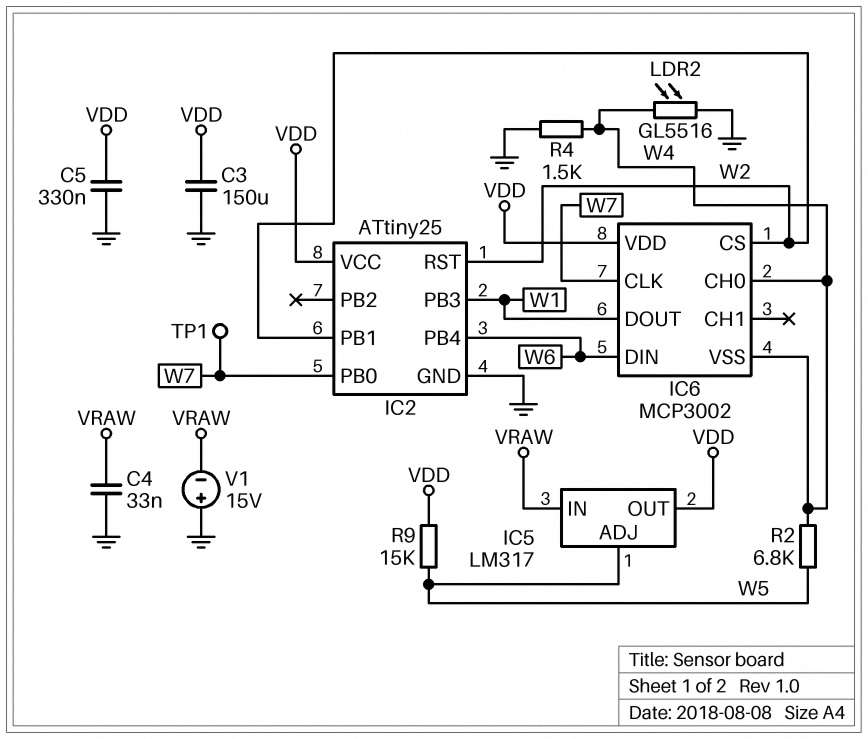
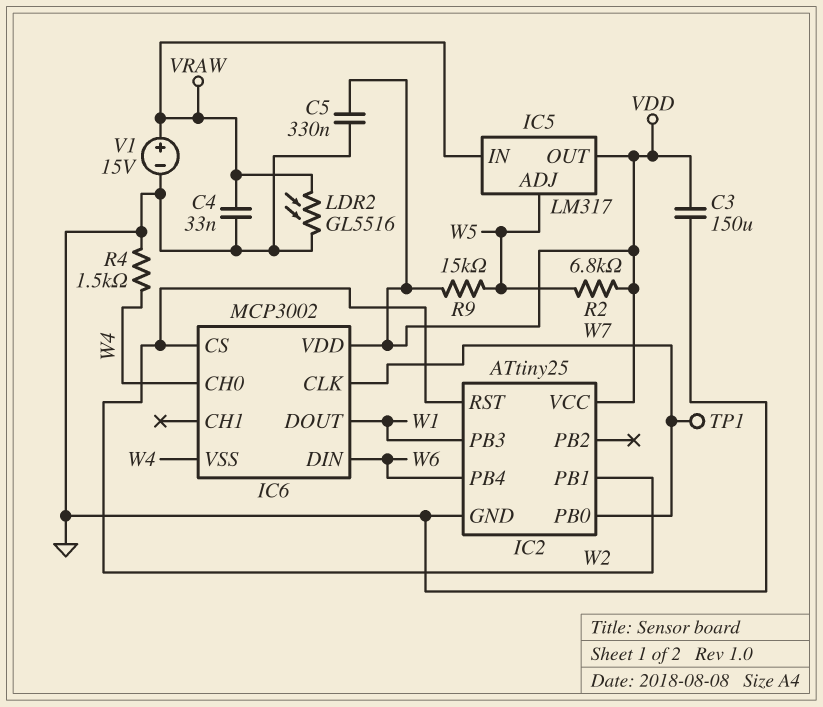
LDR2: GL5516 (GND, W4) -> GL5516 (GND, VRAW)
R2: 6.8k (W4, W5) -> 6.8k (VDD, W5)
V1: 15V (plus GND, minus VRAW) -> 15V (plus VRAW, minus GND)

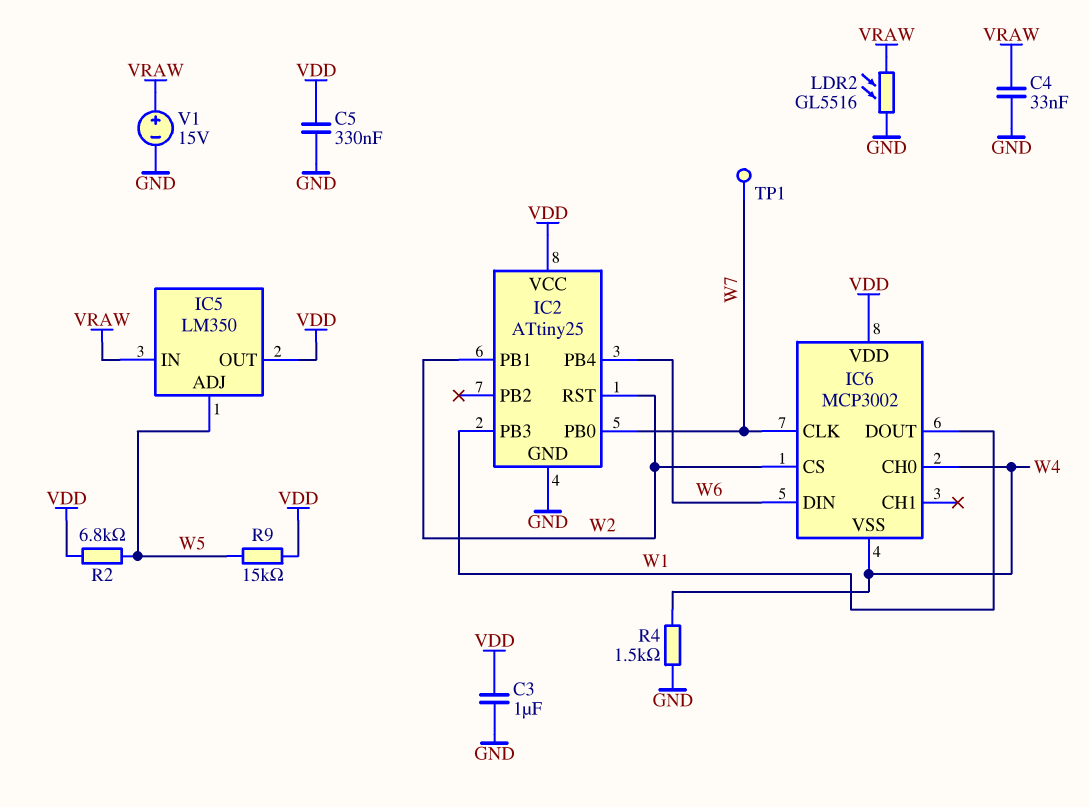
C3: 150uF (GND, VDD) -> 1uF (GND, VDD)
IC5: LM317 -> LM350

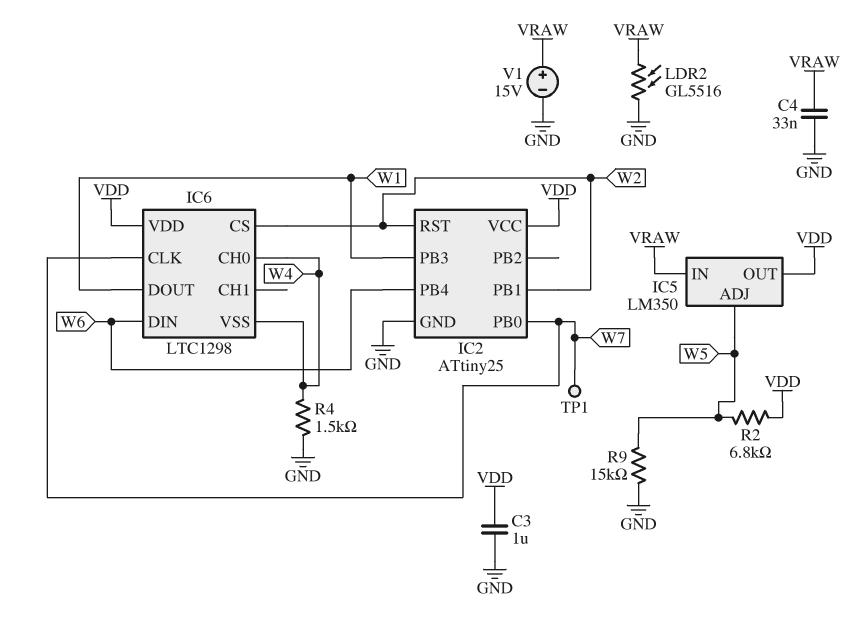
C5: 330nF (GND, VDD) -> none
IC6: MCP3002 -> LTC1298
R9: 15k (VDD, W5) -> 15k (GND, W5)

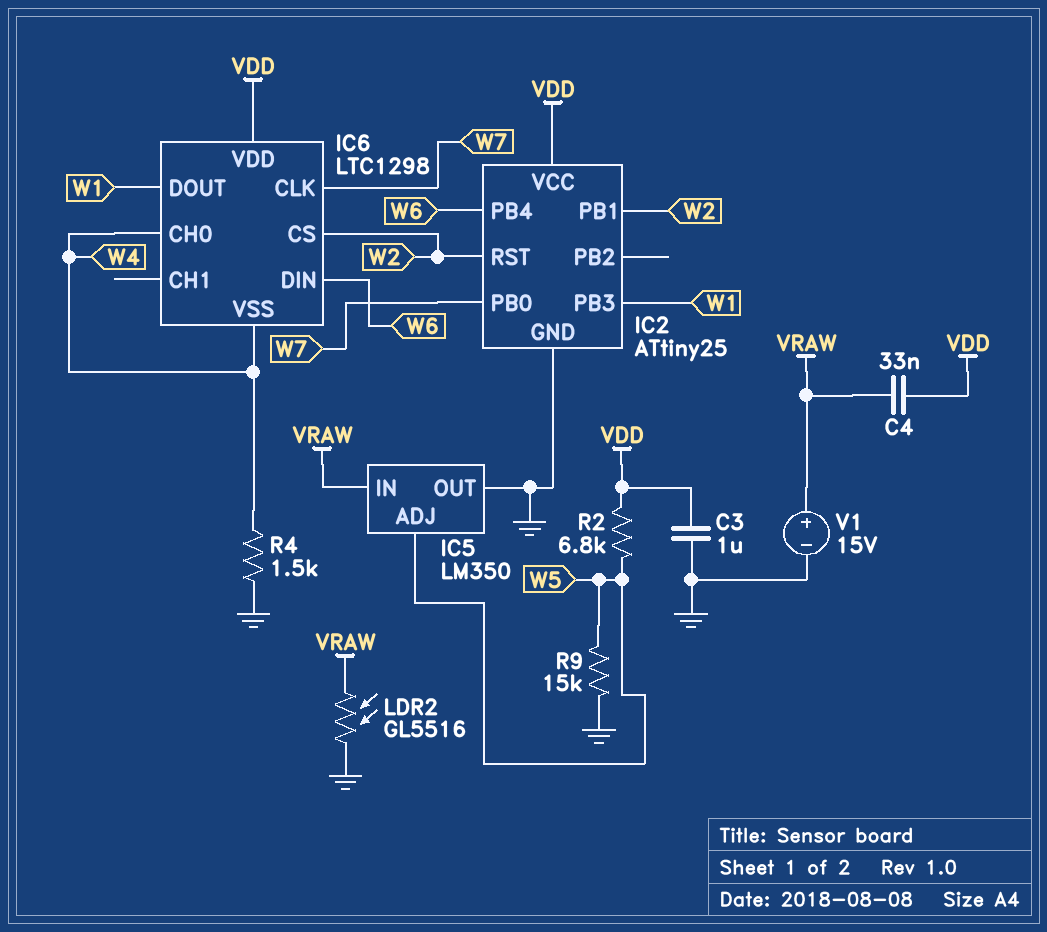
C4: 33nF (GND, VRAW) -> 33nF (VDD, VRAW)
IC5 pin OUT: VDD -> GND
TP1: test point (W7) -> none

